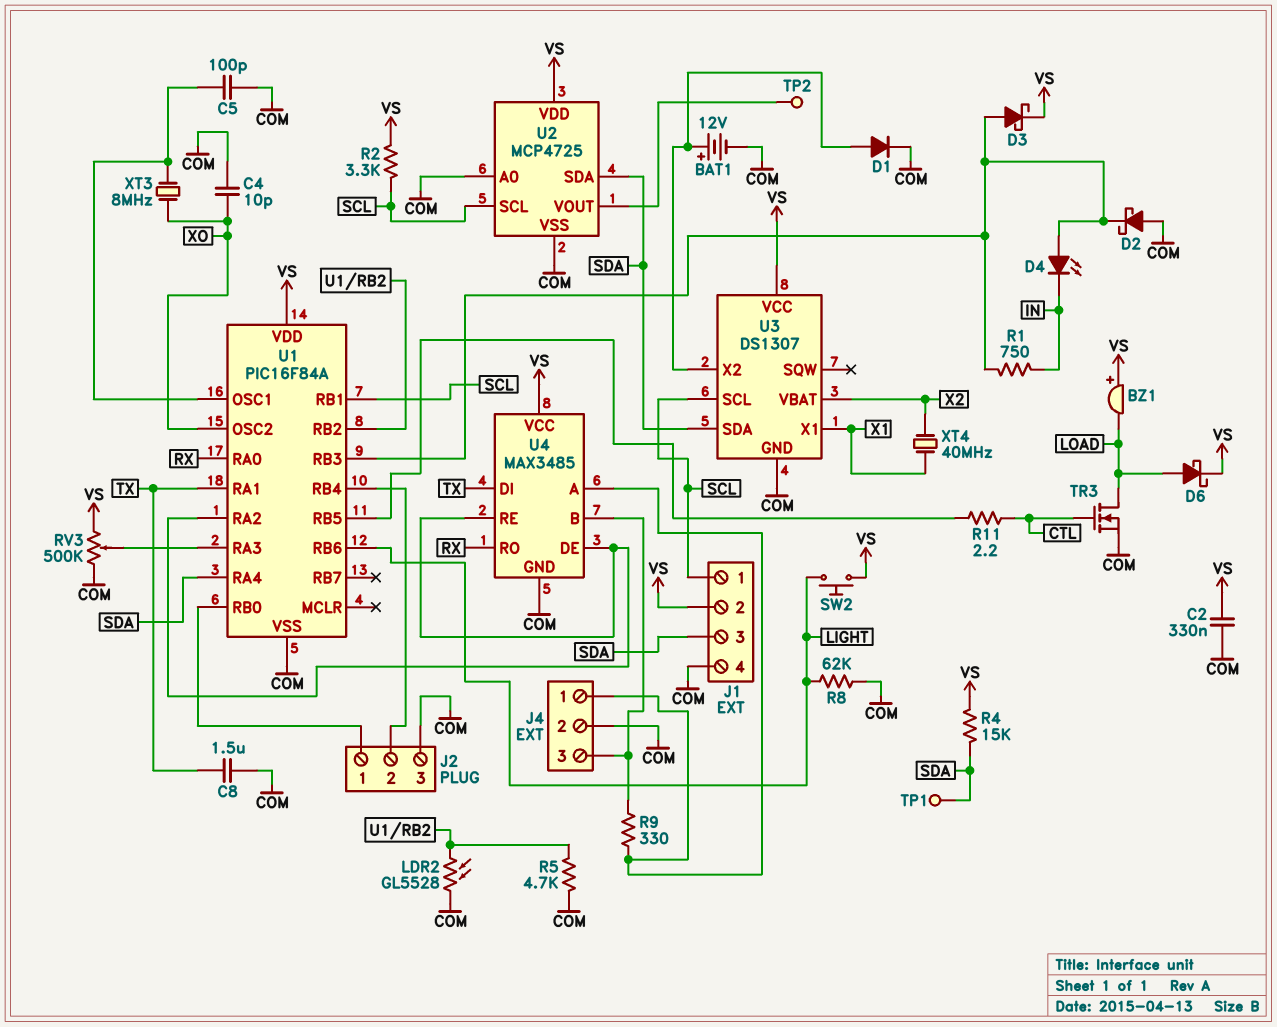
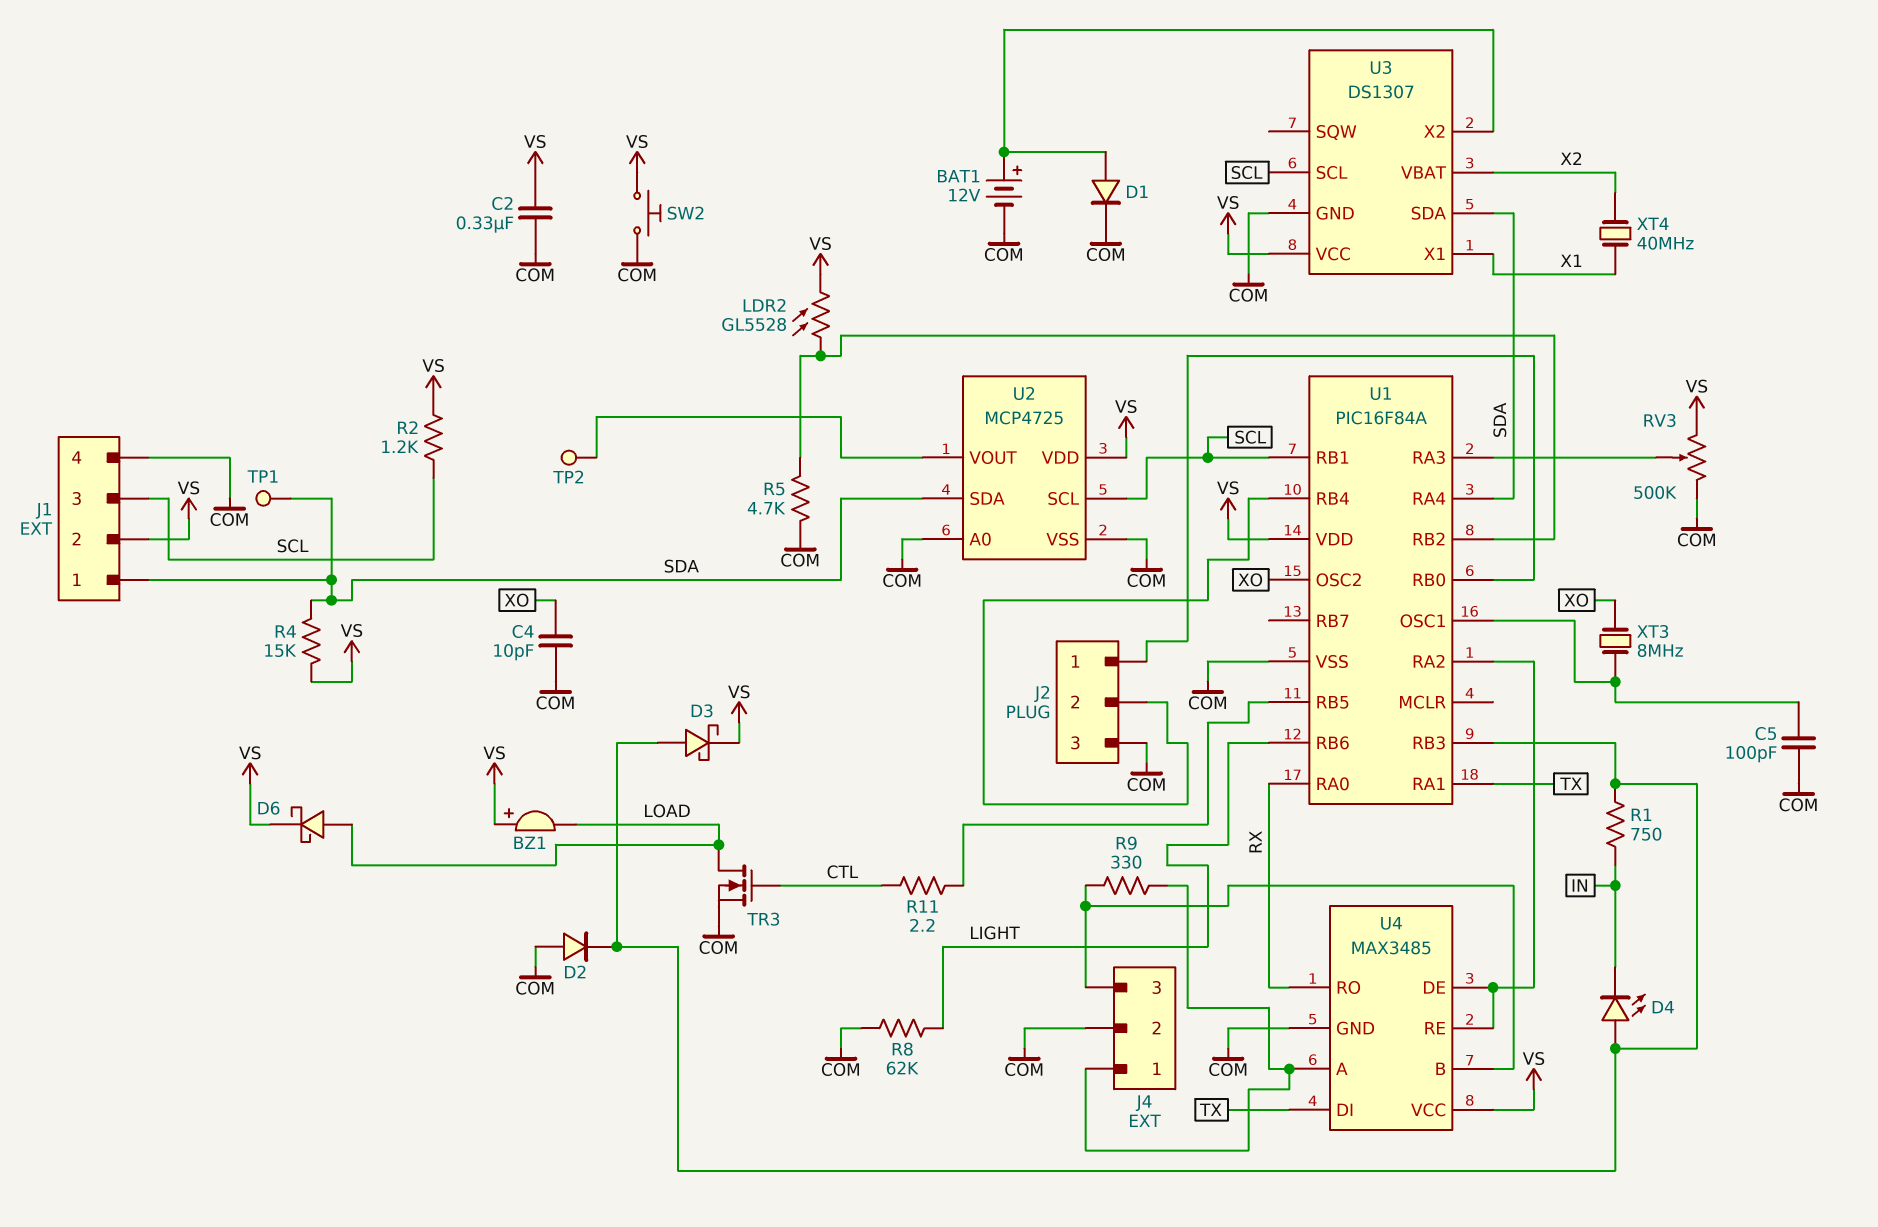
C8: 1.5uF (COM, TX) -> none
D2: schottky (A COM, K U1/RB3) -> diode (A COM, K U1/RB3)
J1 pin 1: SCL -> SDA
J1 pin 3: SDA -> SCL
LDR2: GL5528 (COM, U1/RB2) -> GL5528 (U1/RB2, VS)
R2: 3.3k (SCL, VS) -> 1.2k (SCL, VS)
SW2: button (LIGHT, VS) -> button (COM, VS)

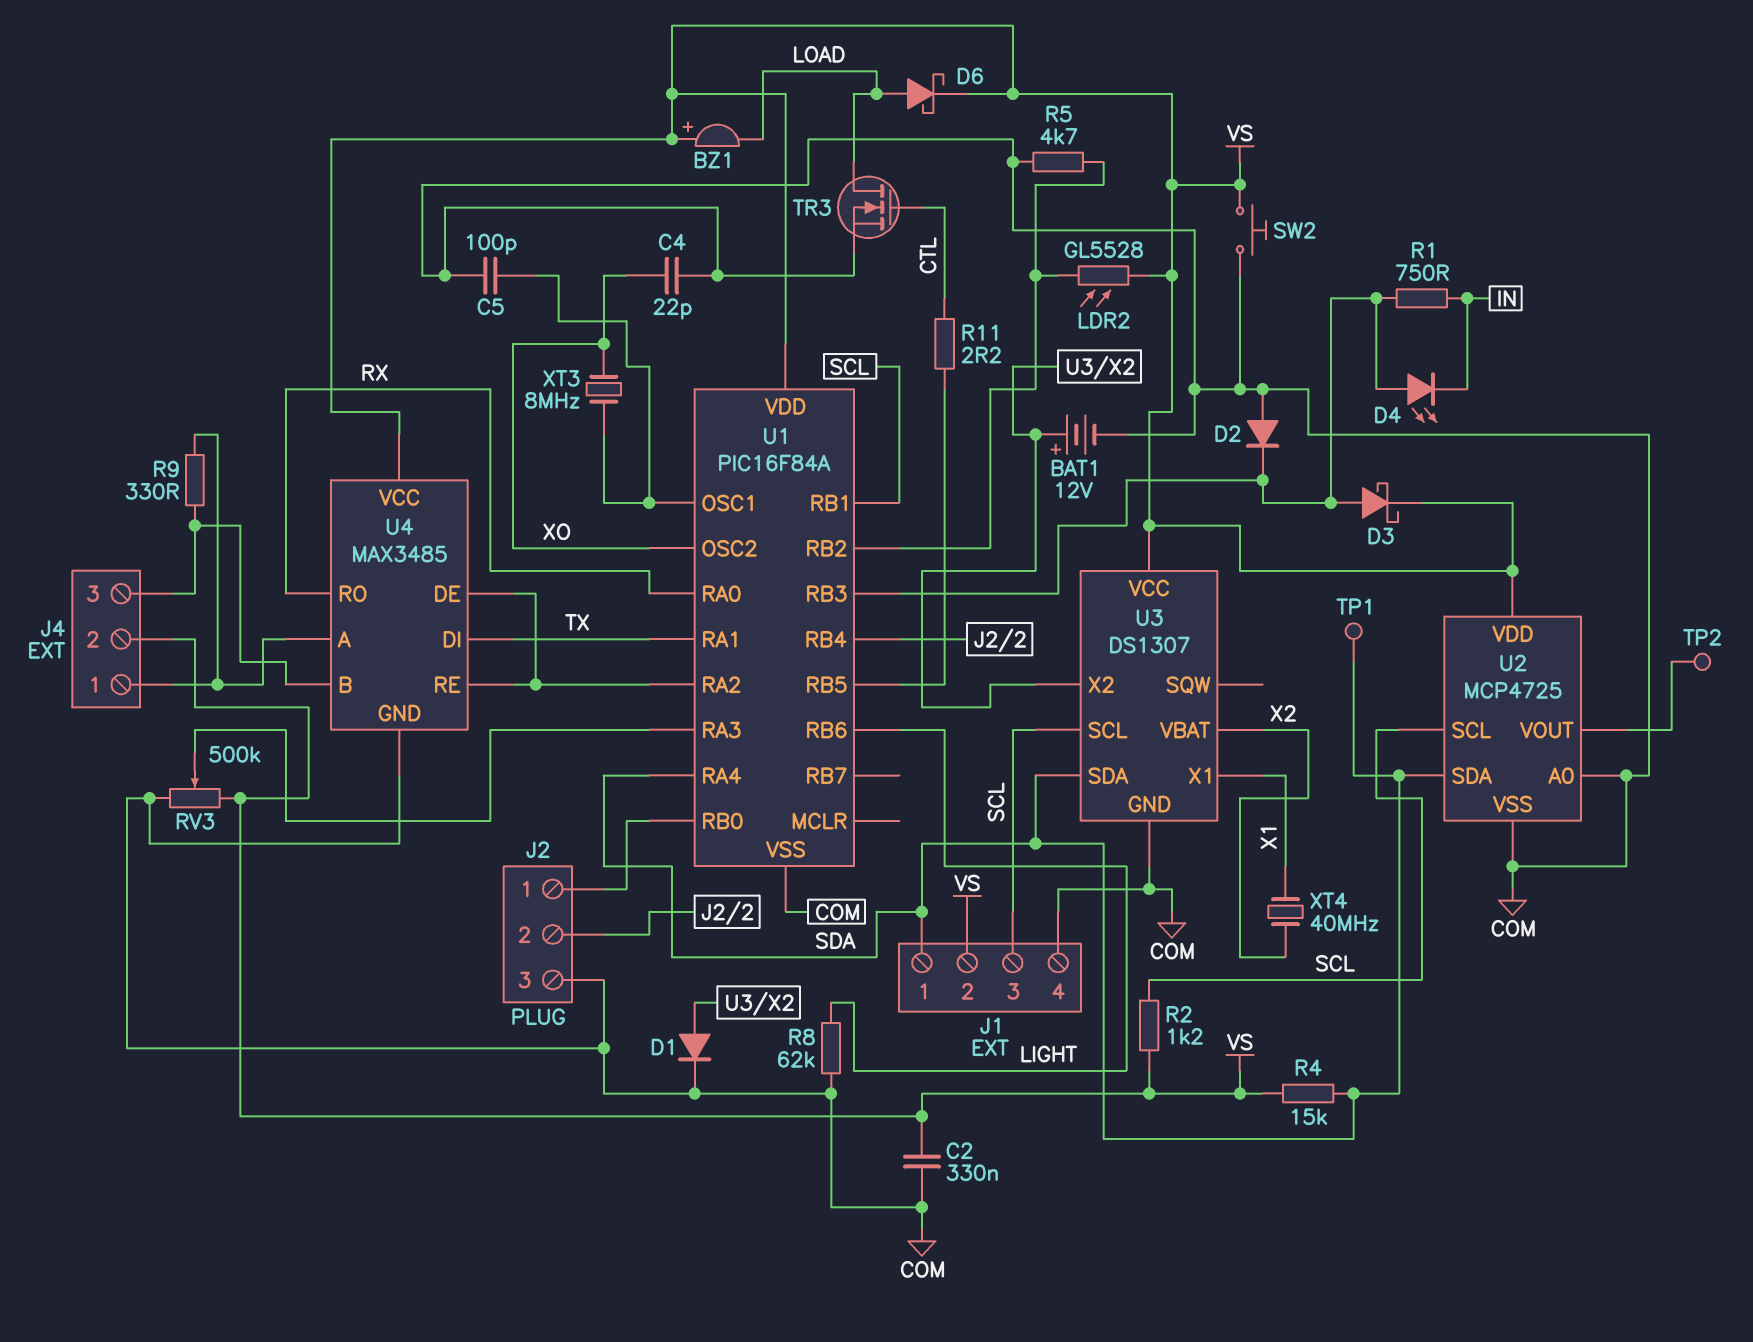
C4: 10pF (COM, XO) -> 22pF (COM, XO)
J4 pin 2: COM -> VS

